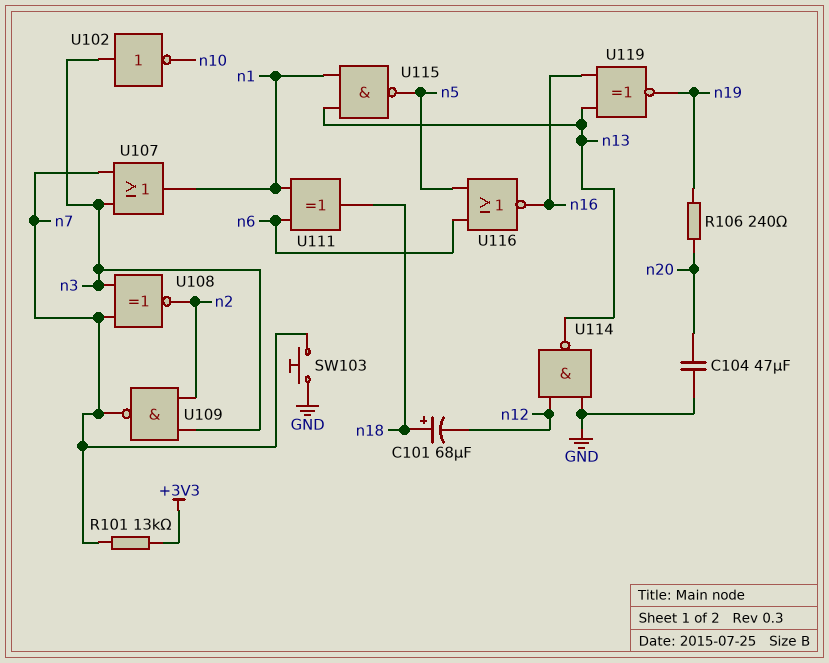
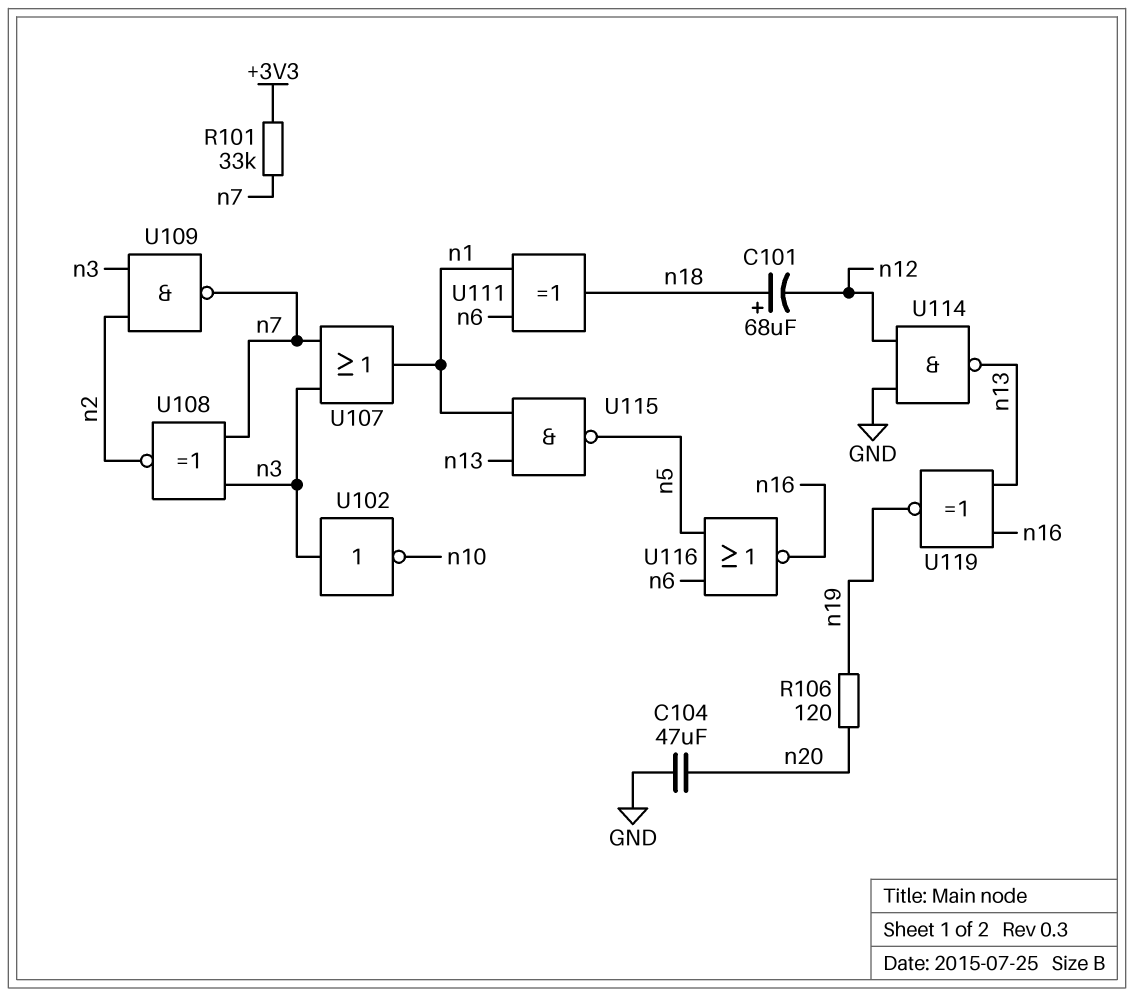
R101: 13k (+3V3, n7) -> 33k (+3V3, n7)
R106: 240 (n19, n20) -> 120 (n19, n20)
SW103: button (GND, n7) -> none

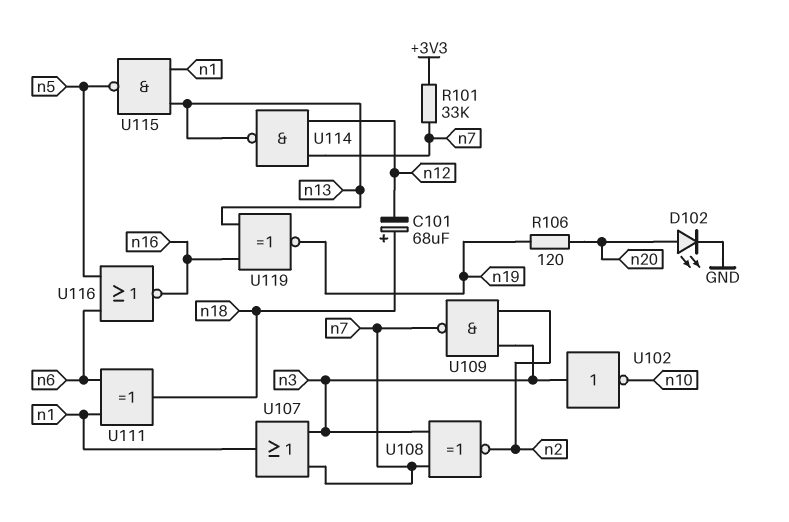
C104: 47uF (GND, n20) -> none
D102: none -> LED (A n20, K GND)
U114: NAND (in GND, in n12, out n13) -> NAND (in n7, in n12, out n13)

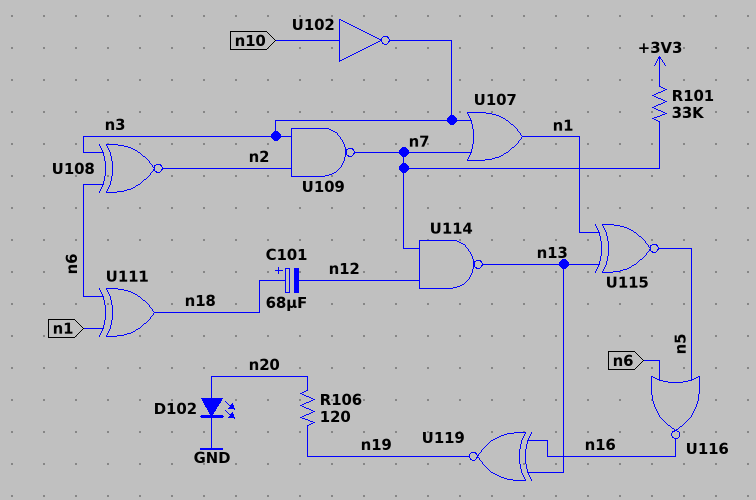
U102: NOT (in n3, out n10) -> NOT (in n10, out n3)
U108: XNOR (in n3, in n7, out n2) -> XNOR (in n3, in n6, out n2)
U115: NAND (in n1, in n13, out n5) -> XNOR (in n1, in n13, out n5)

